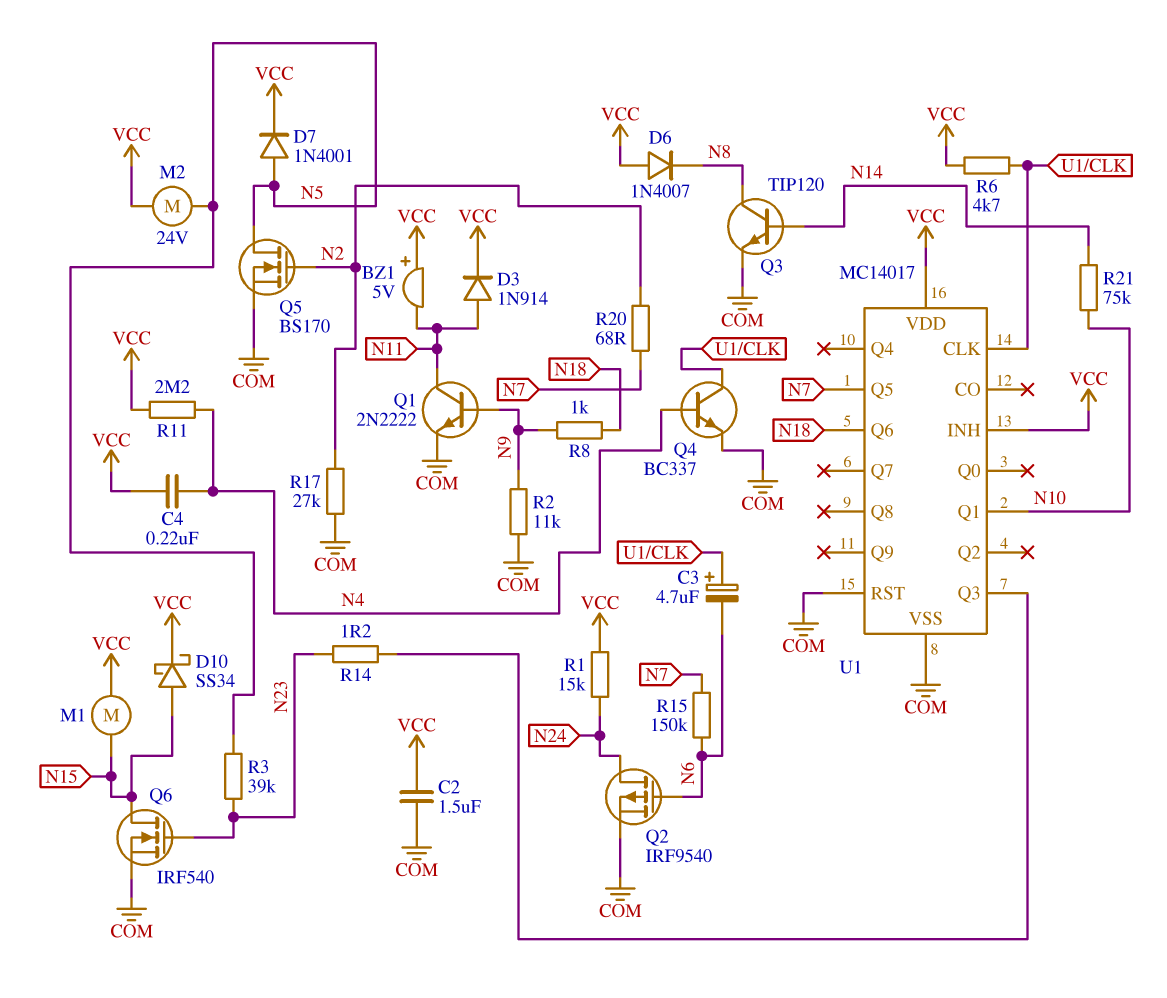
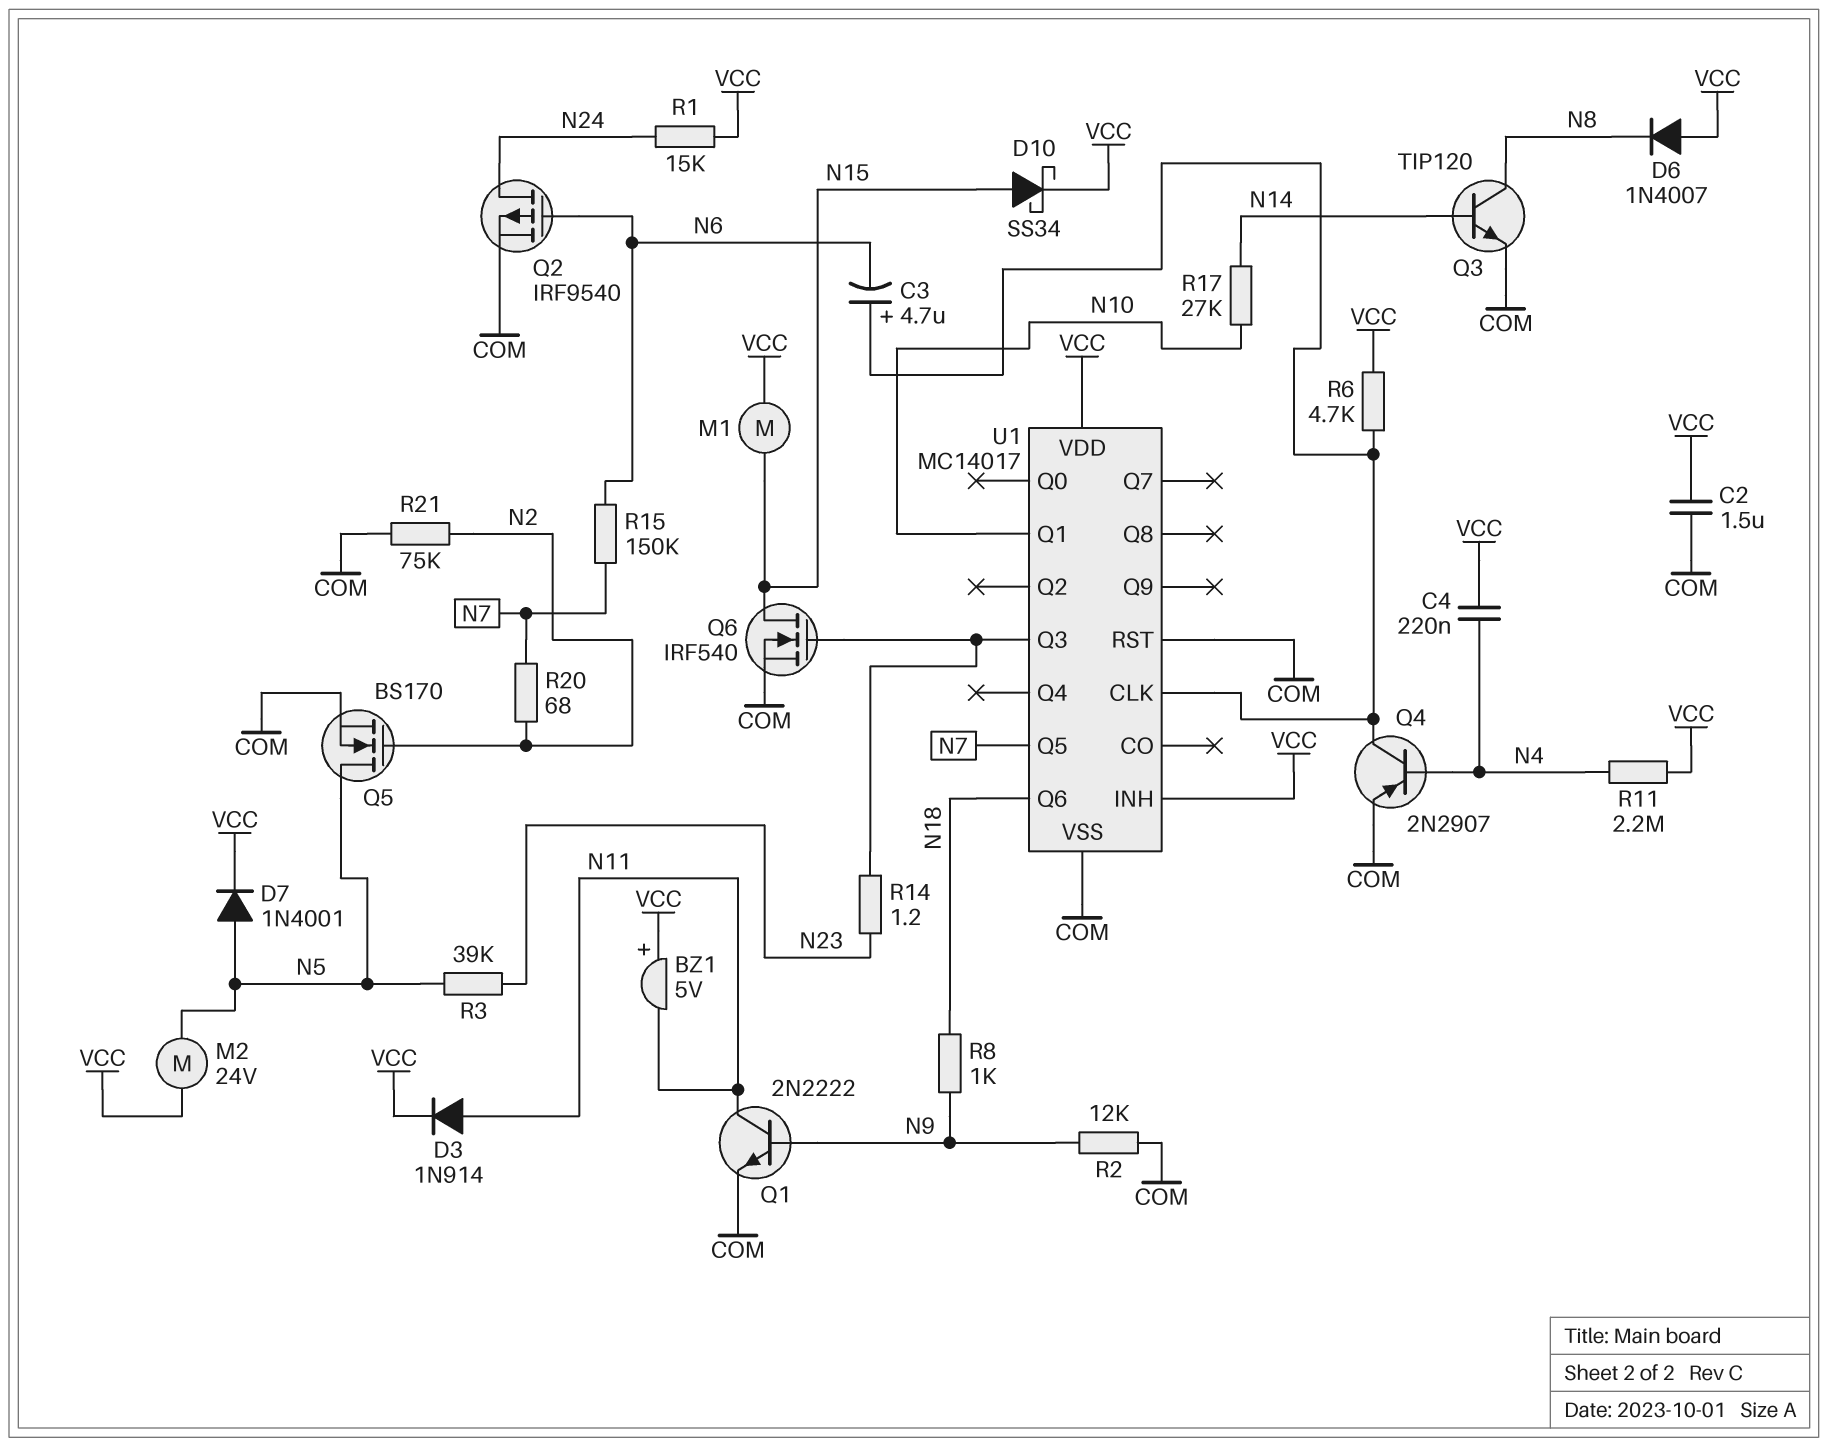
Q4: NPN BC337 (B N4, C U1/CLK, E COM) -> PNP 2N2907 (B N4, C U1/CLK, E COM)
Q6: NMOS IRF540 (G N23, D N15, S COM) -> NMOS IRF540 (G U1/Q3, D N15, S COM)
R2: 11k (COM, N9) -> 12k (COM, N9)
R17: 27k (COM, N2) -> 27k (N10, N14)
R21: 75k (N10, N14) -> 75k (COM, N2)

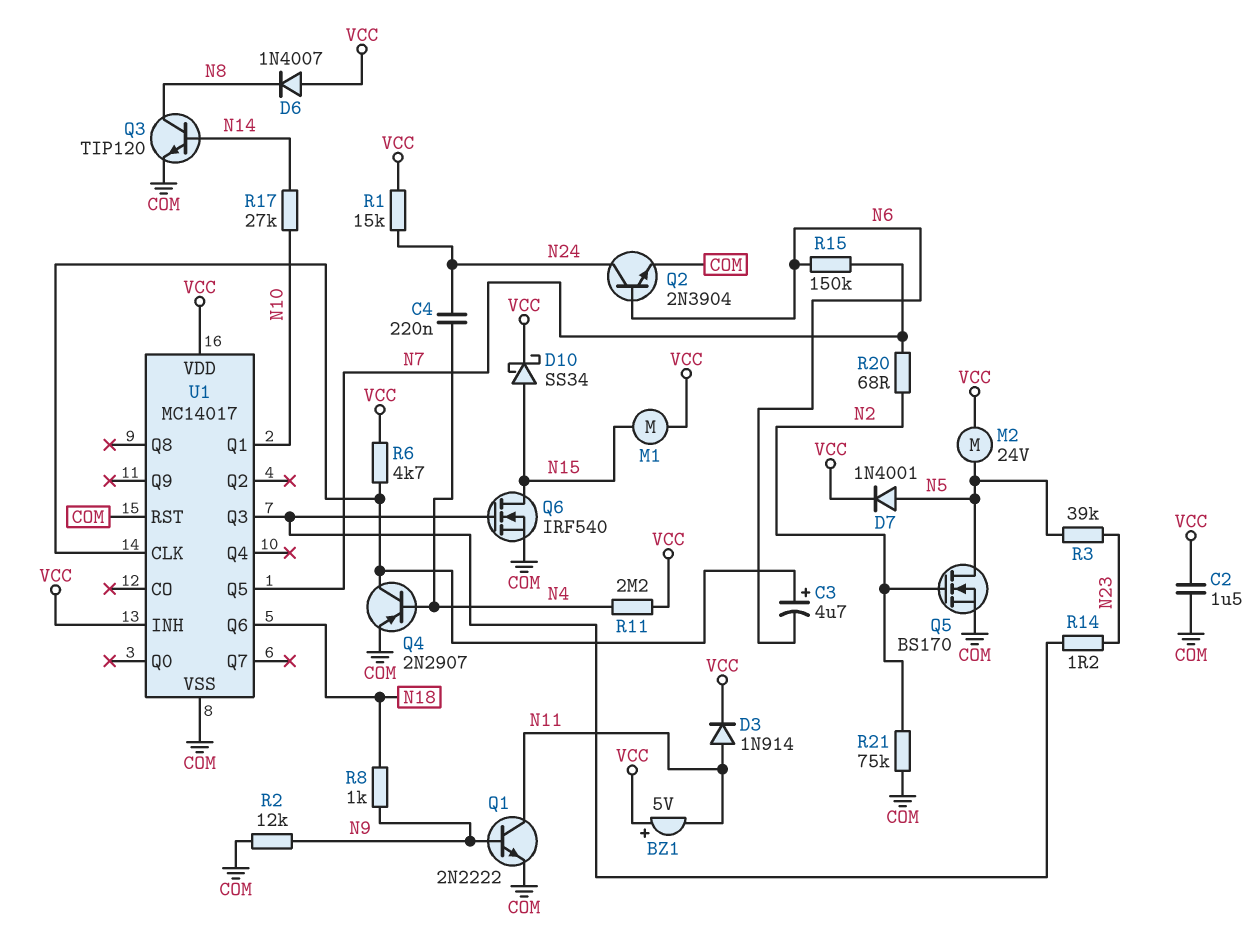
C4: 220nF (N4, VCC) -> 220nF (N4, N24)
Q2: PMOS IRF9540 (G N6, D N24, S COM) -> NPN 2N3904 (B N6, C N24, E COM)

